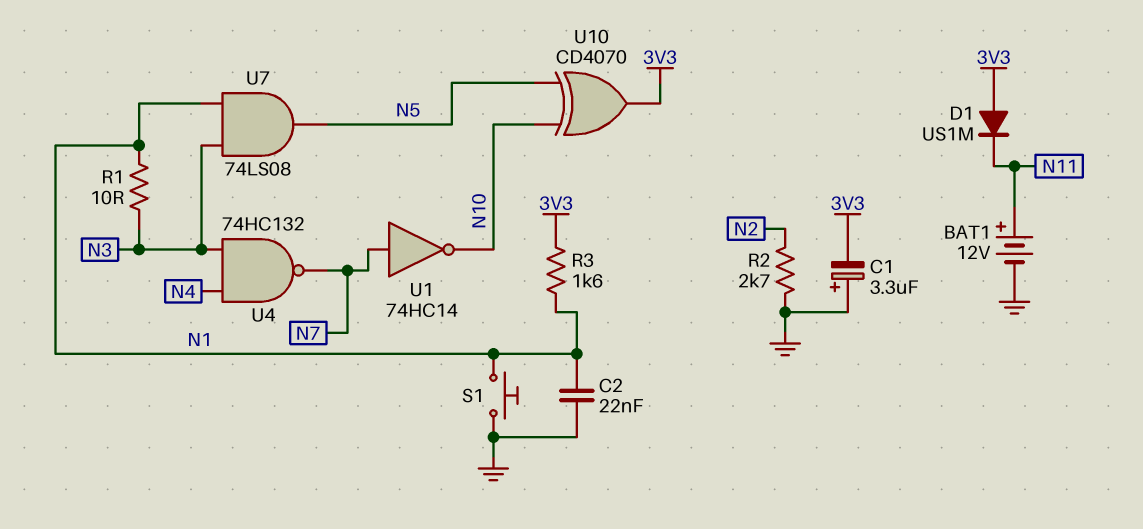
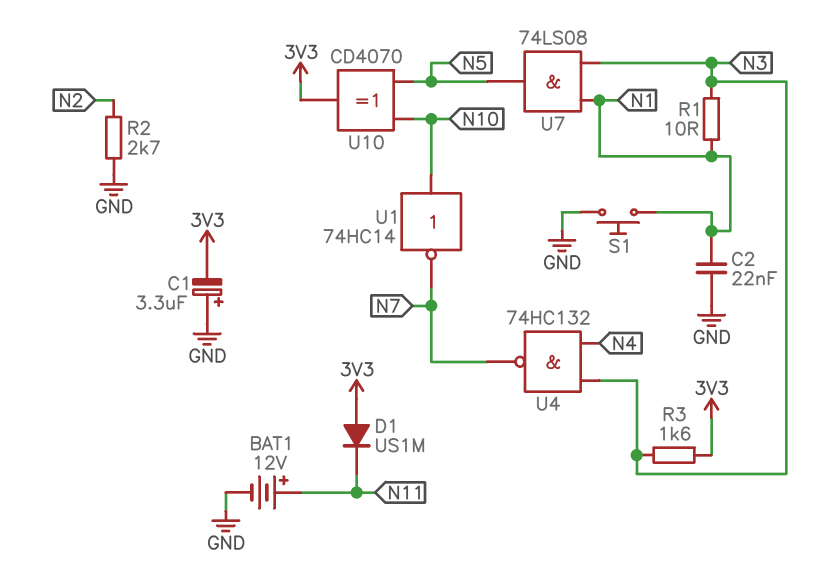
R3: 1.6k (3V3, N1) -> 1.6k (3V3, N3)
U1: NOT 74HC14 (in N7, out N10) -> NOT 74HC14 (in N10, out N7)

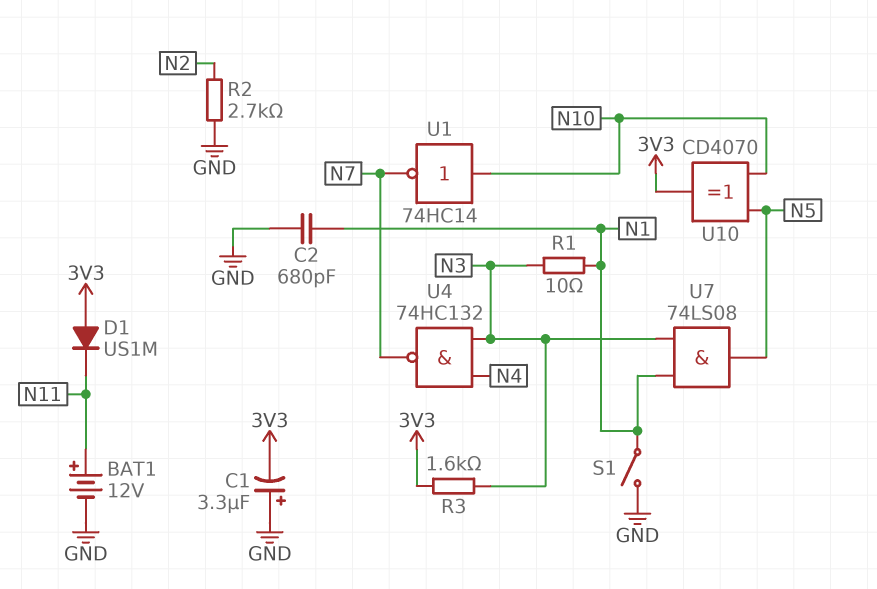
C2: 22nF (GND, N1) -> 680pF (GND, N1)
S1: button (GND, N1) -> switch (GND, N1)

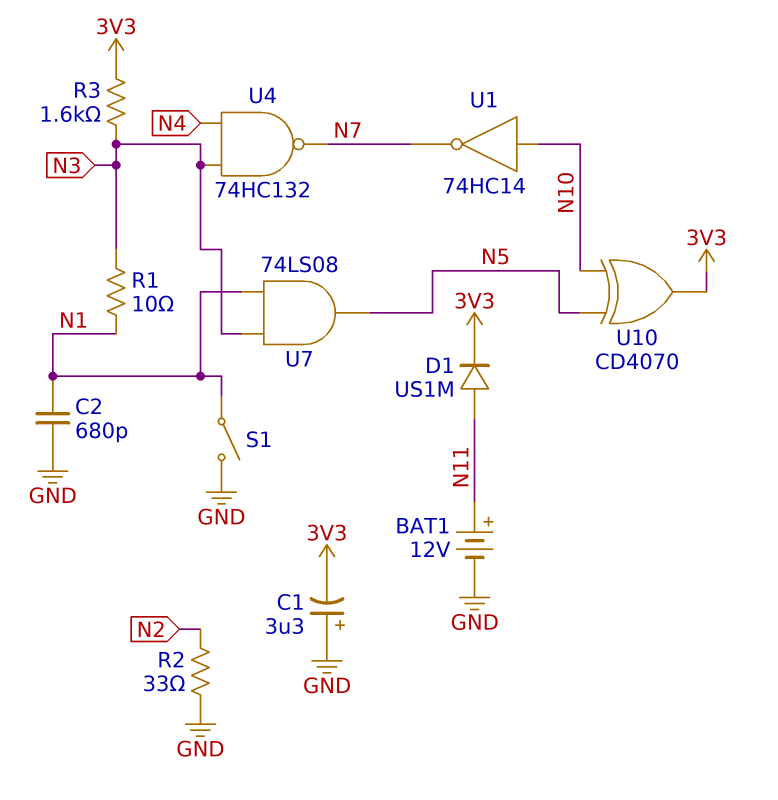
D1: diode US1M (A 3V3, K N11) -> diode US1M (A N11, K 3V3)
R2: 2.7k (GND, N2) -> 33 (GND, N2)

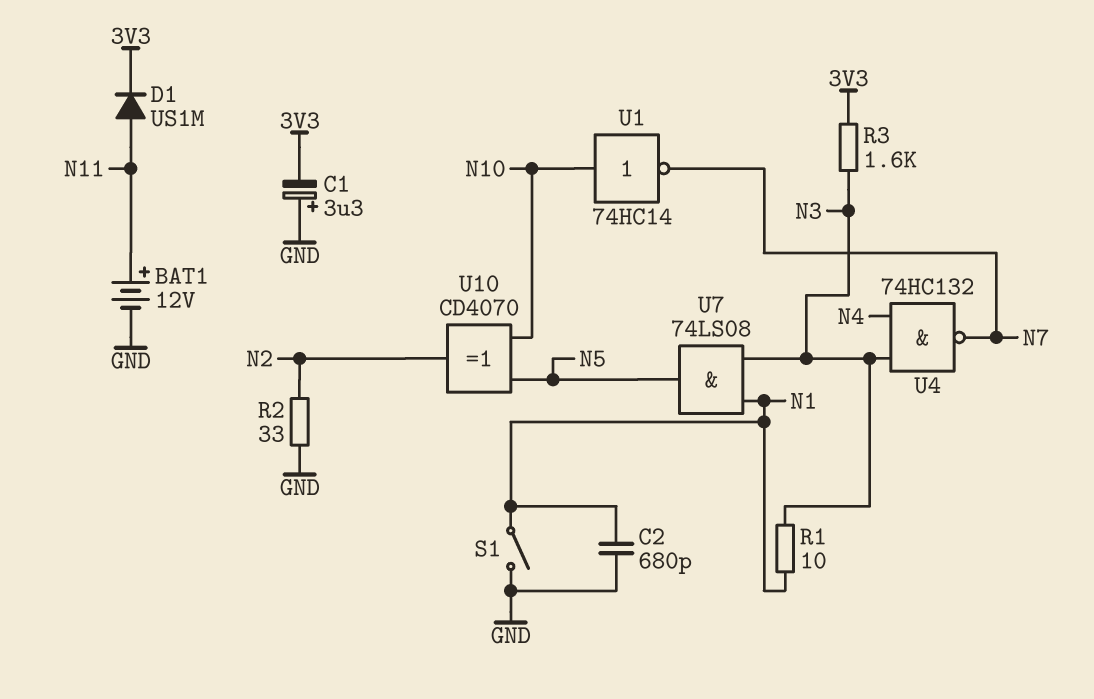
U10: XOR CD4070 (in N5, in N10, out 3V3) -> XOR CD4070 (in N5, in N10, out N2)

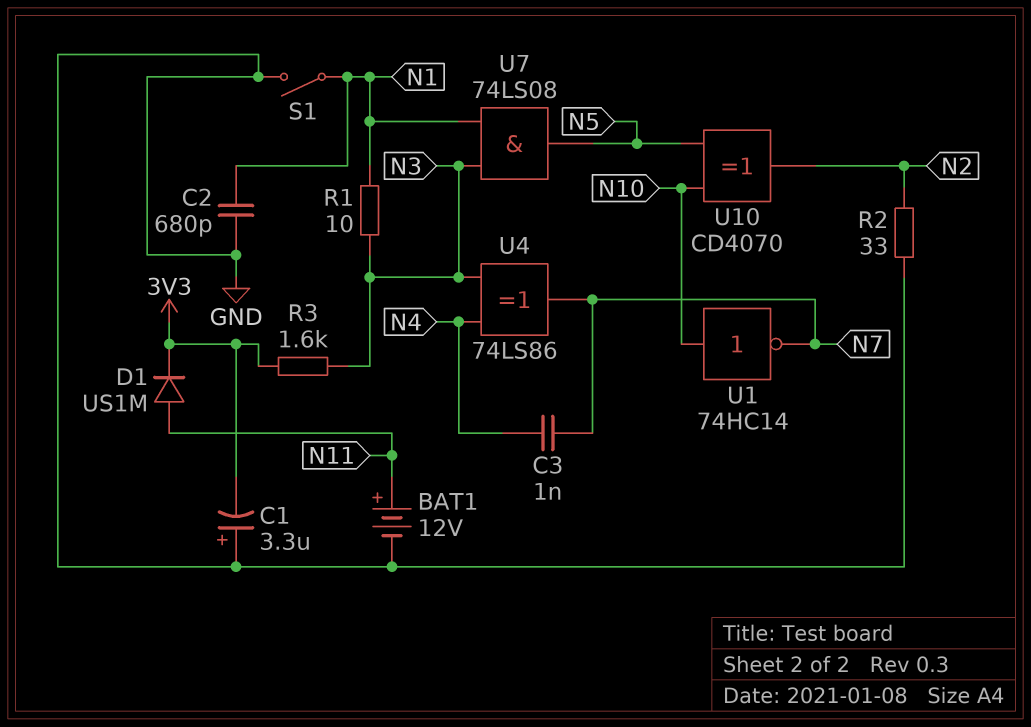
C3: none -> 1nF (N4, N7)
U4: NAND 74HC132 (in N3, in N4, out N7) -> XOR 74LS86 (in N3, in N4, out N7)

